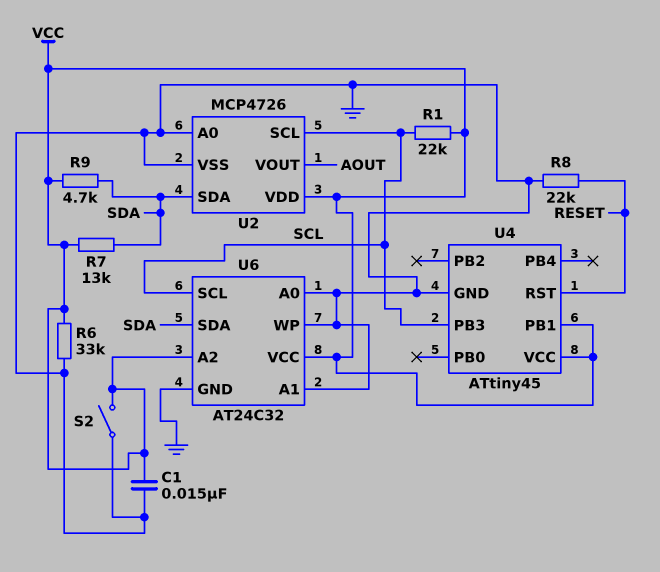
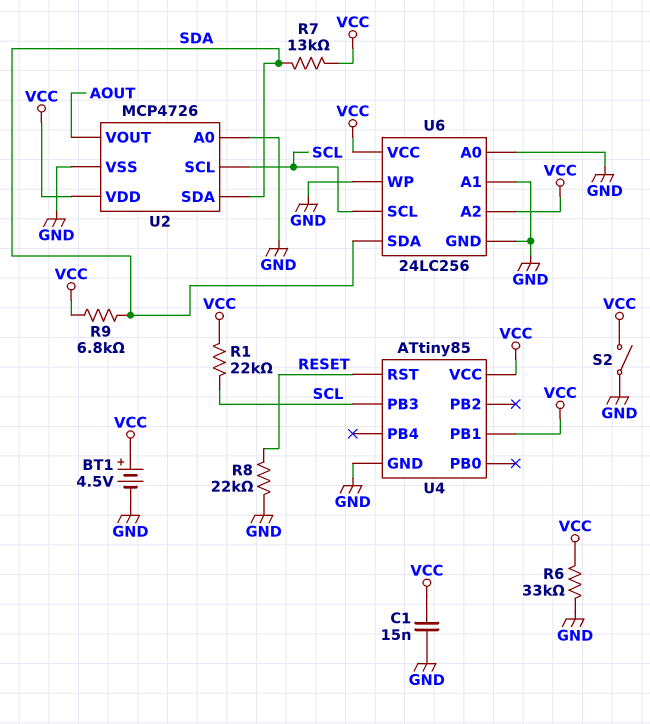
BT1: none -> 4.5V (plus VCC, minus GND)
R9: 4.7k (SDA, VCC) -> 6.8k (SDA, VCC)
U4: ATtiny45 -> ATtiny85
U6: AT24C32 -> 24LC256

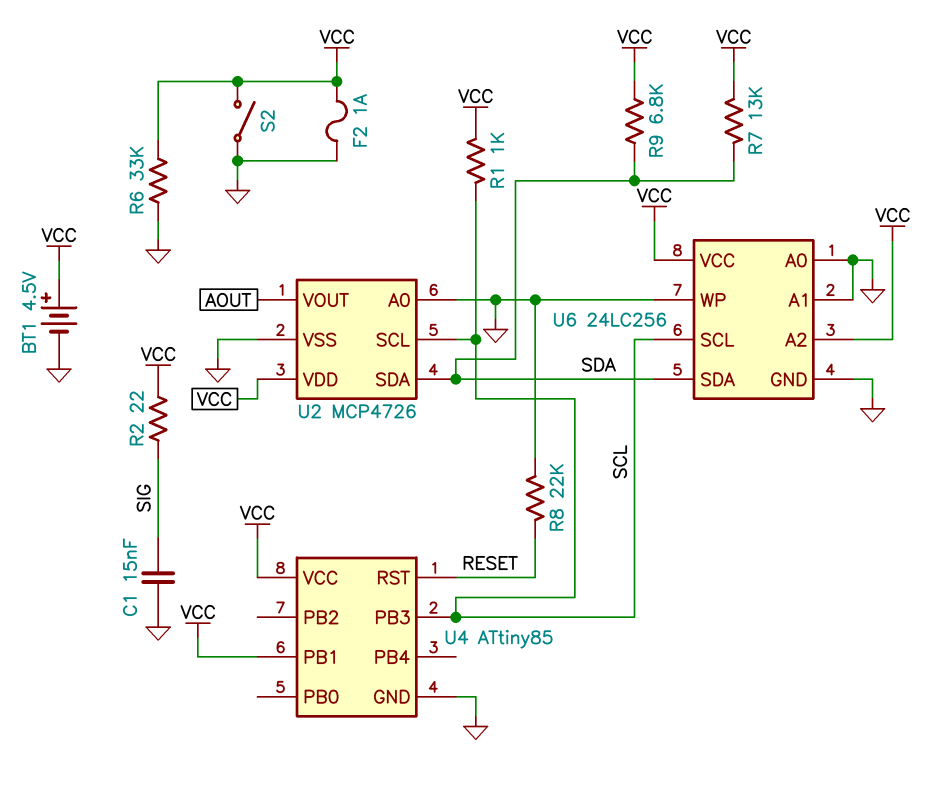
C1: 15nF (GND, VCC) -> 15nF (GND, SIG)
F2: none -> 1A (GND, VCC)
R1: 22k (SCL, VCC) -> 1k (SCL, VCC)
R2: none -> 22 (SIG, VCC)

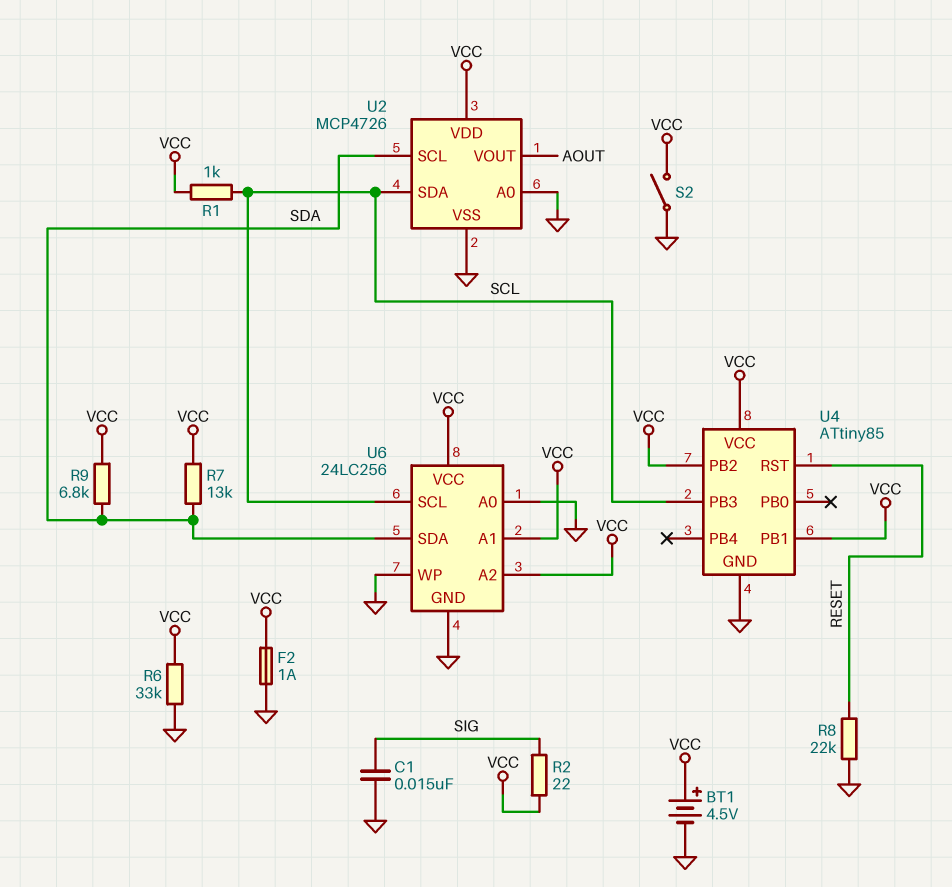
U2 pin SCL: SCL -> SDA
U2 pin SDA: SDA -> SCL
U4 pin PB2: none -> VCC
U6 pin A1: GND -> VCC

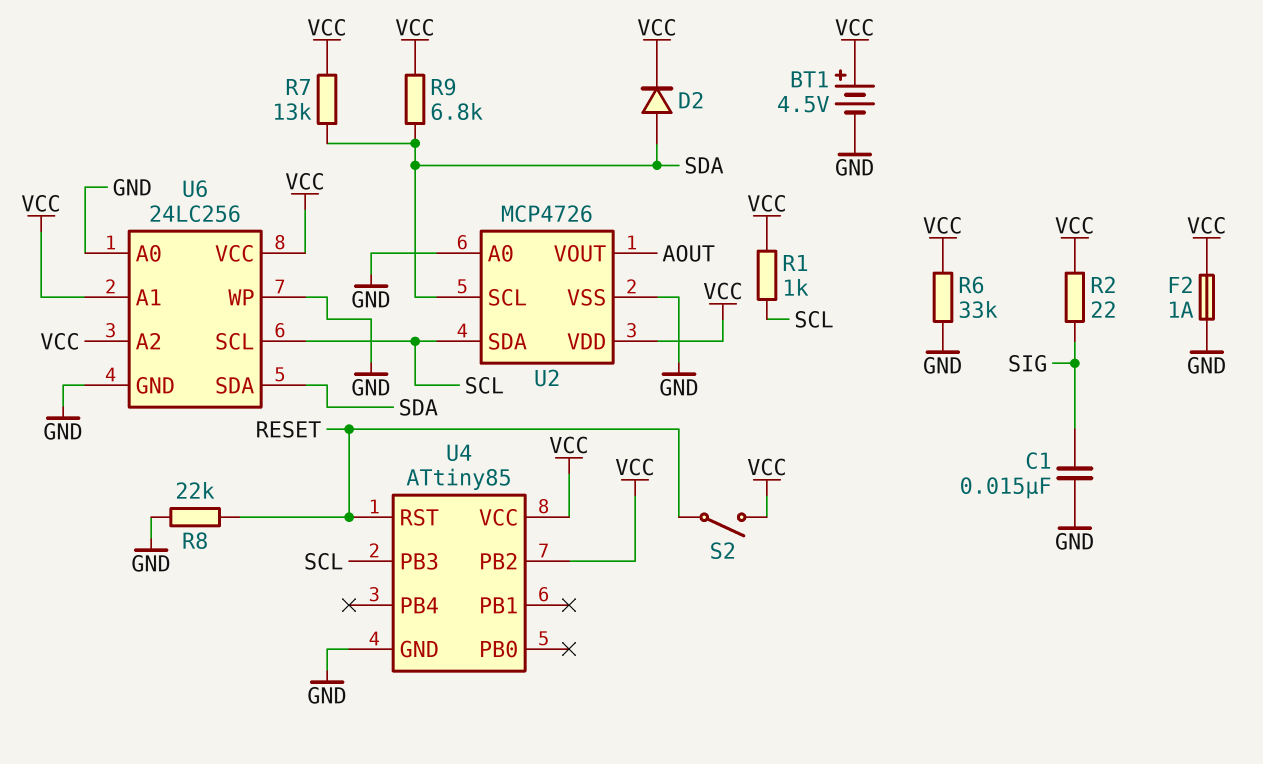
D2: none -> diode (A SDA, K VCC)
S2: switch (GND, VCC) -> switch (RESET, VCC)
U4 pin PB1: VCC -> none

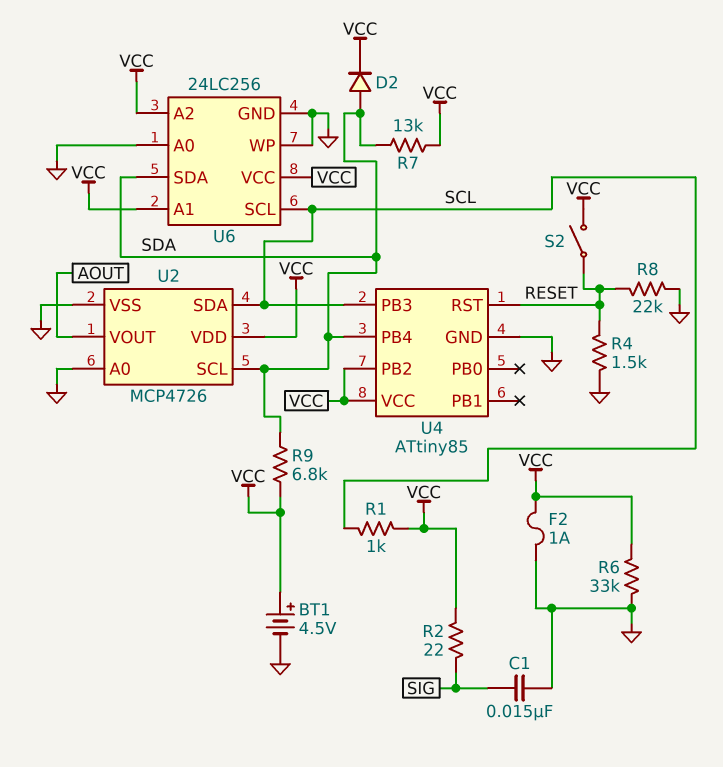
R4: none -> 1.5k (GND, RESET)
U4 pin PB4: none -> SDA

